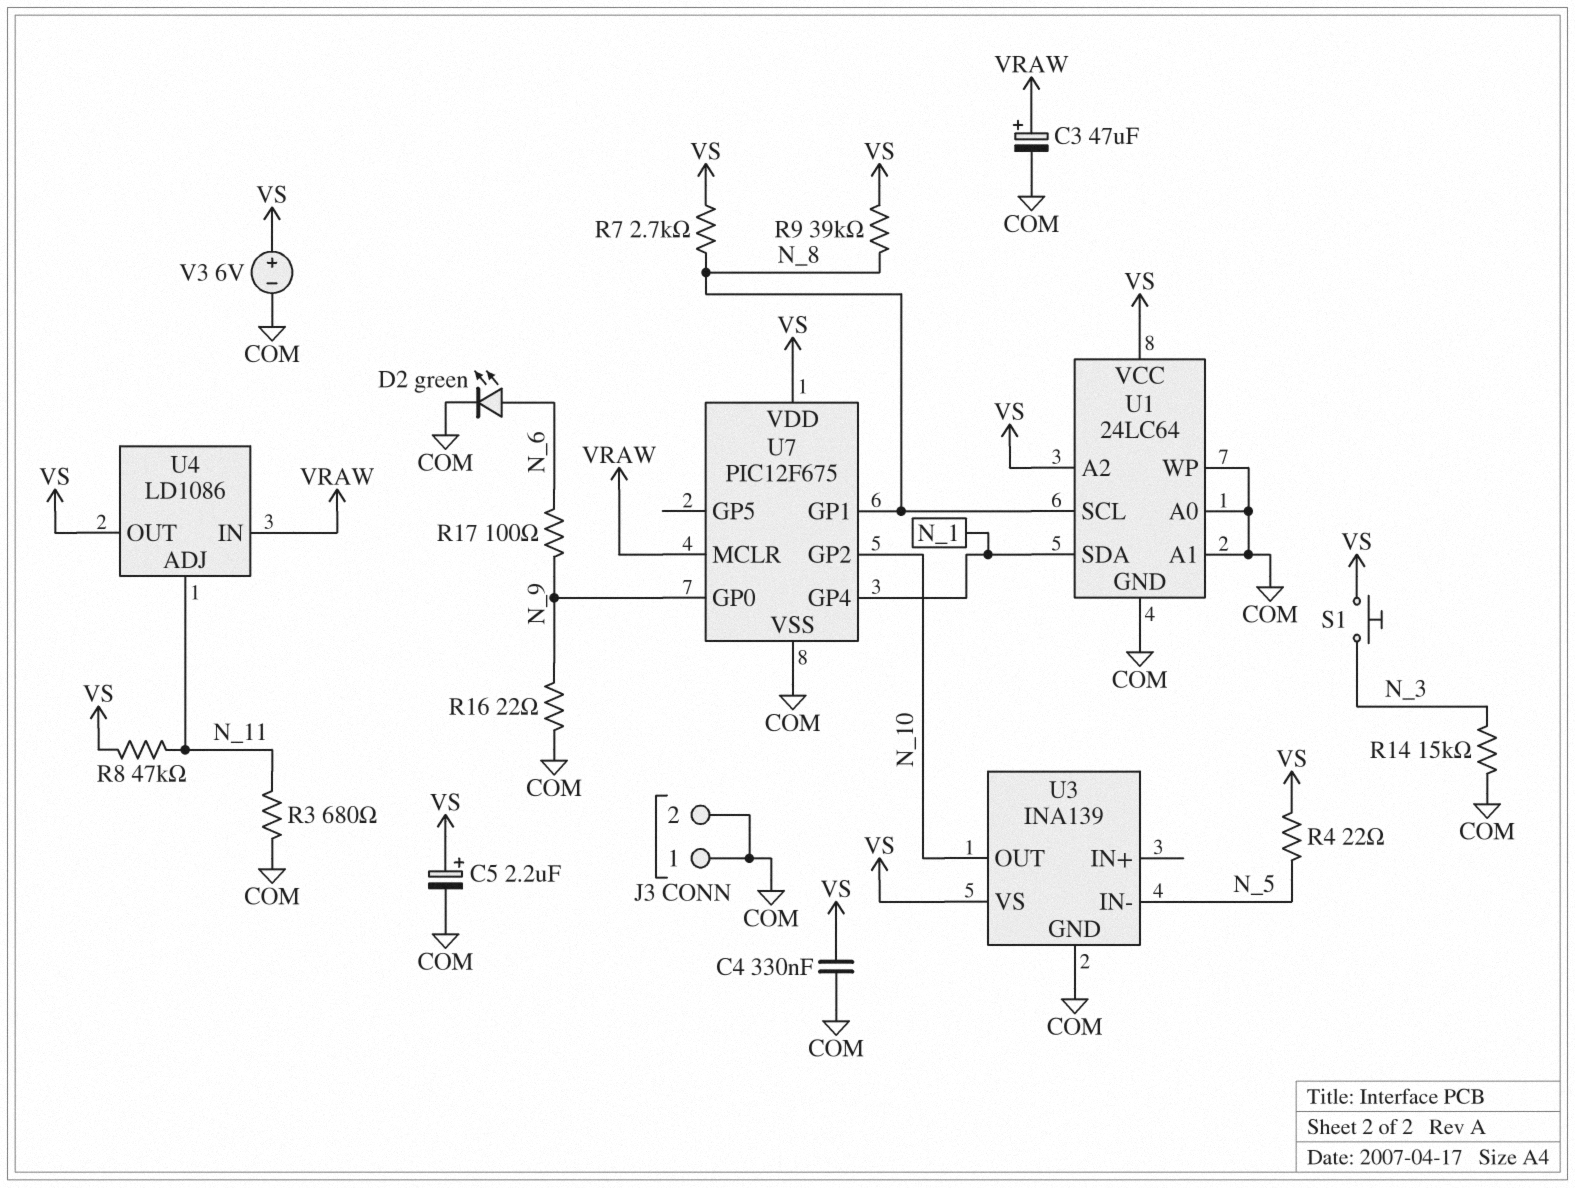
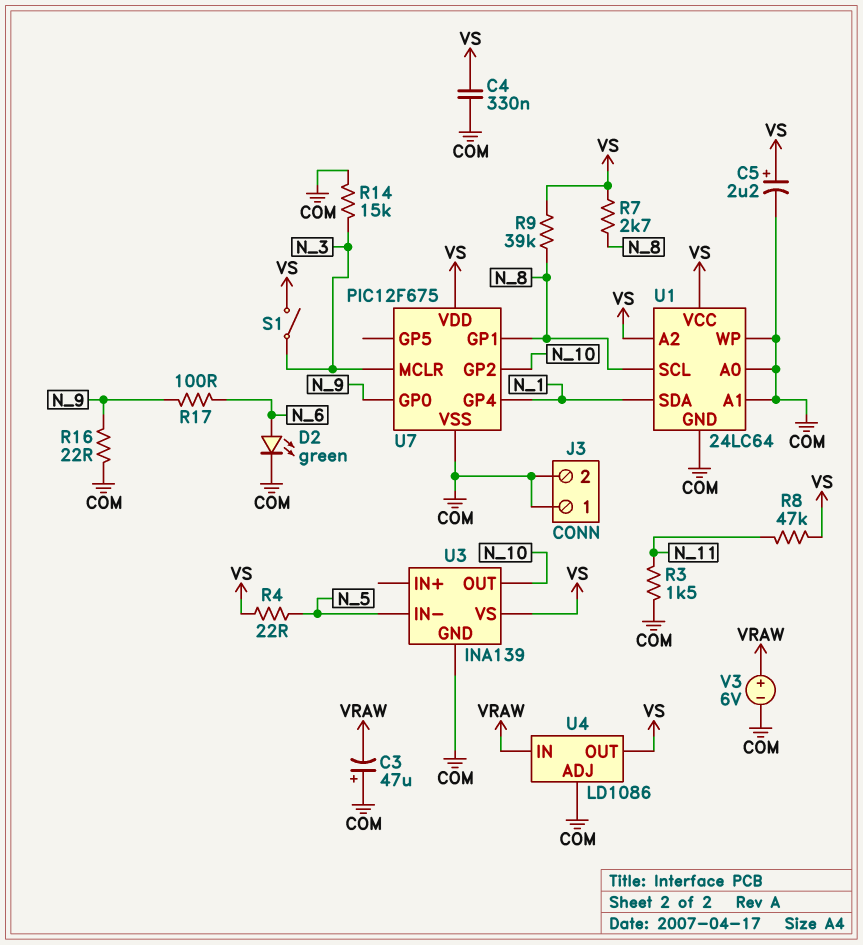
C3: 47uF (plus VRAW, minus COM) -> 47uF (plus COM, minus VRAW)
R3: 680 (COM, N_11) -> 1.5k (COM, N_11)
S1: button (N_3, VS) -> switch (N_3, VS)
U4 pin ADJ: N_11 -> COM
U7 pin MCLR: VRAW -> N_3
V3: 6V (plus VS, minus COM) -> 6V (plus VRAW, minus COM)

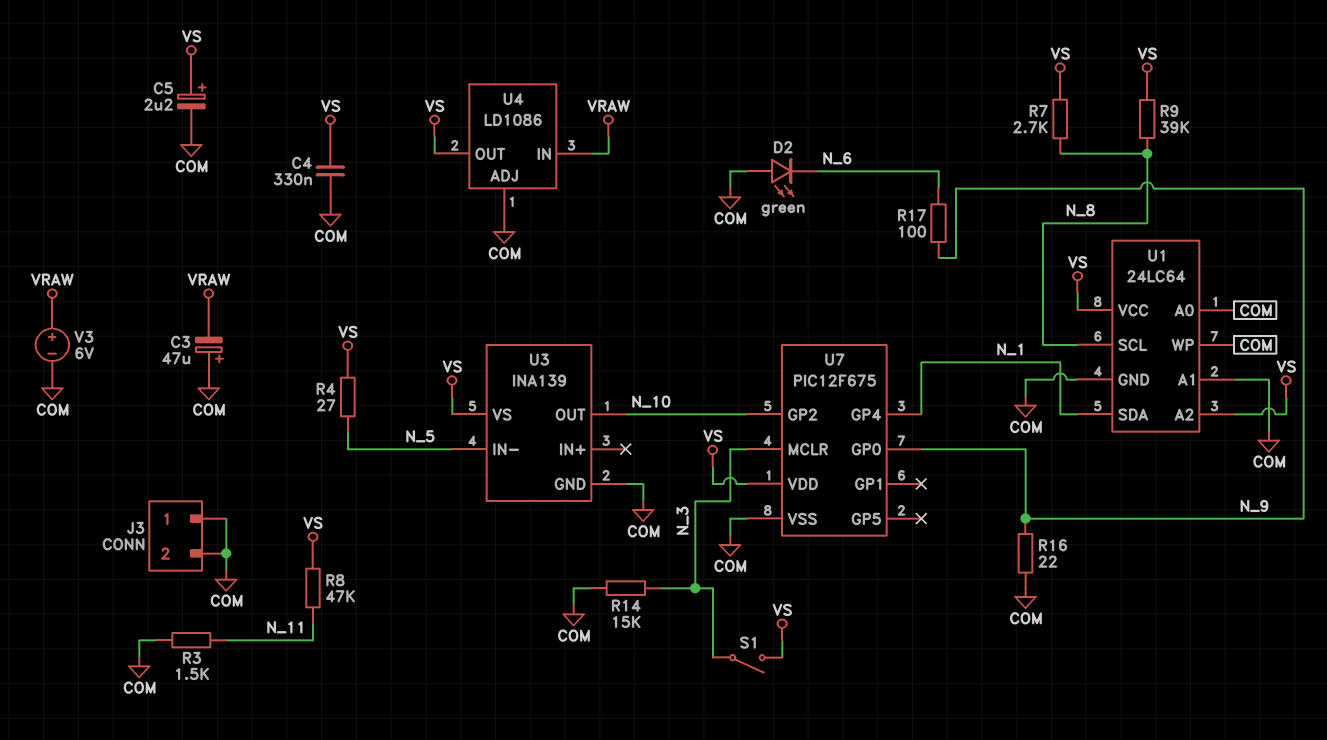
D2: LED green (A N_6, K COM) -> LED green (A COM, K N_6)
R4: 22 (N_5, VS) -> 27 (N_5, VS)
U7 pin GP1: N_8 -> none

